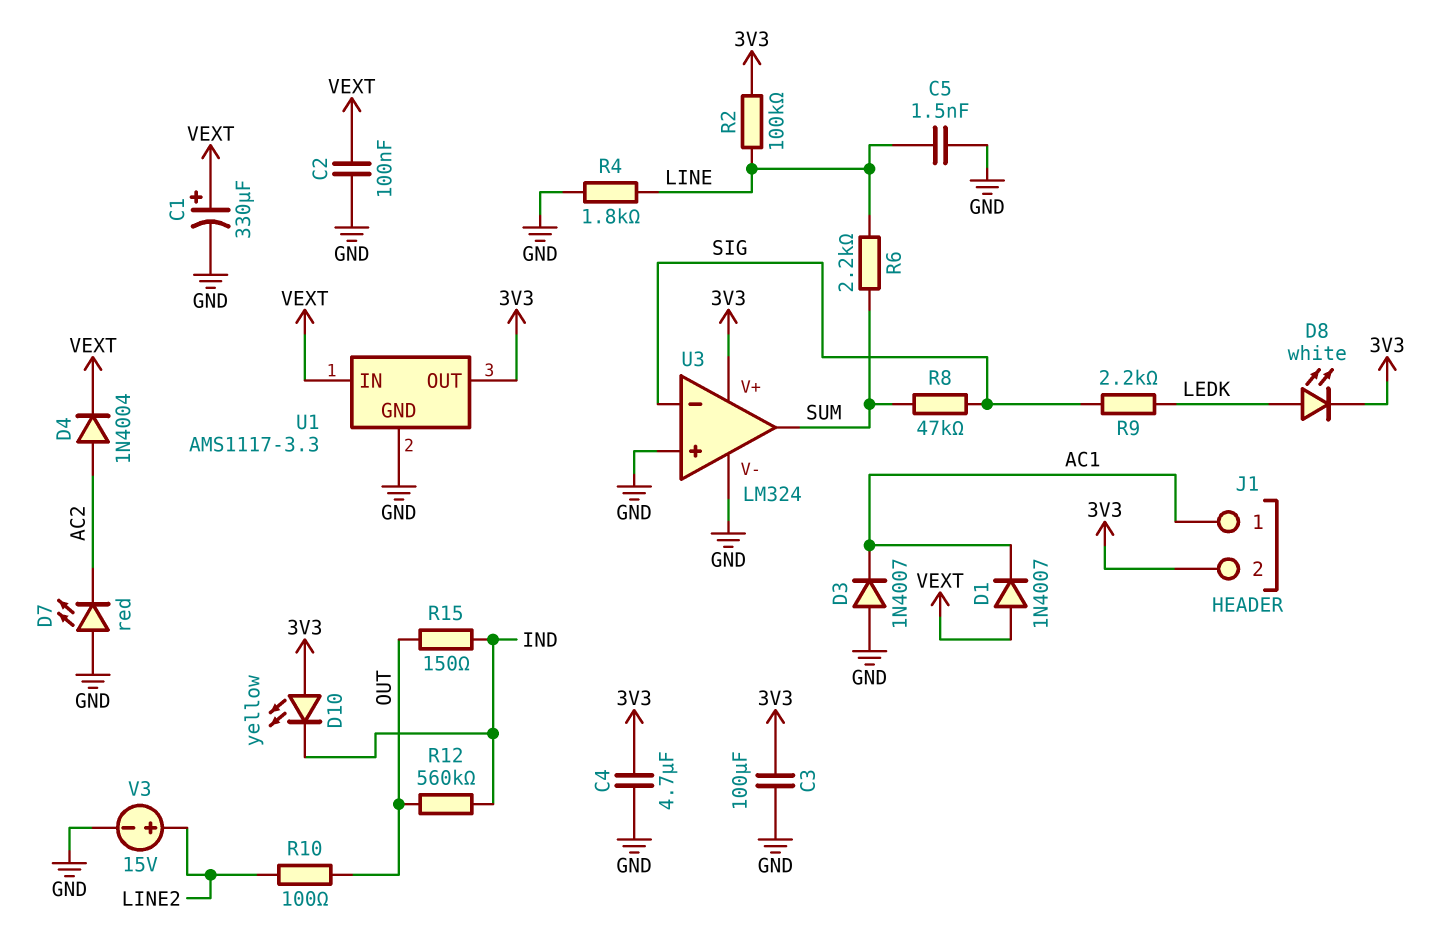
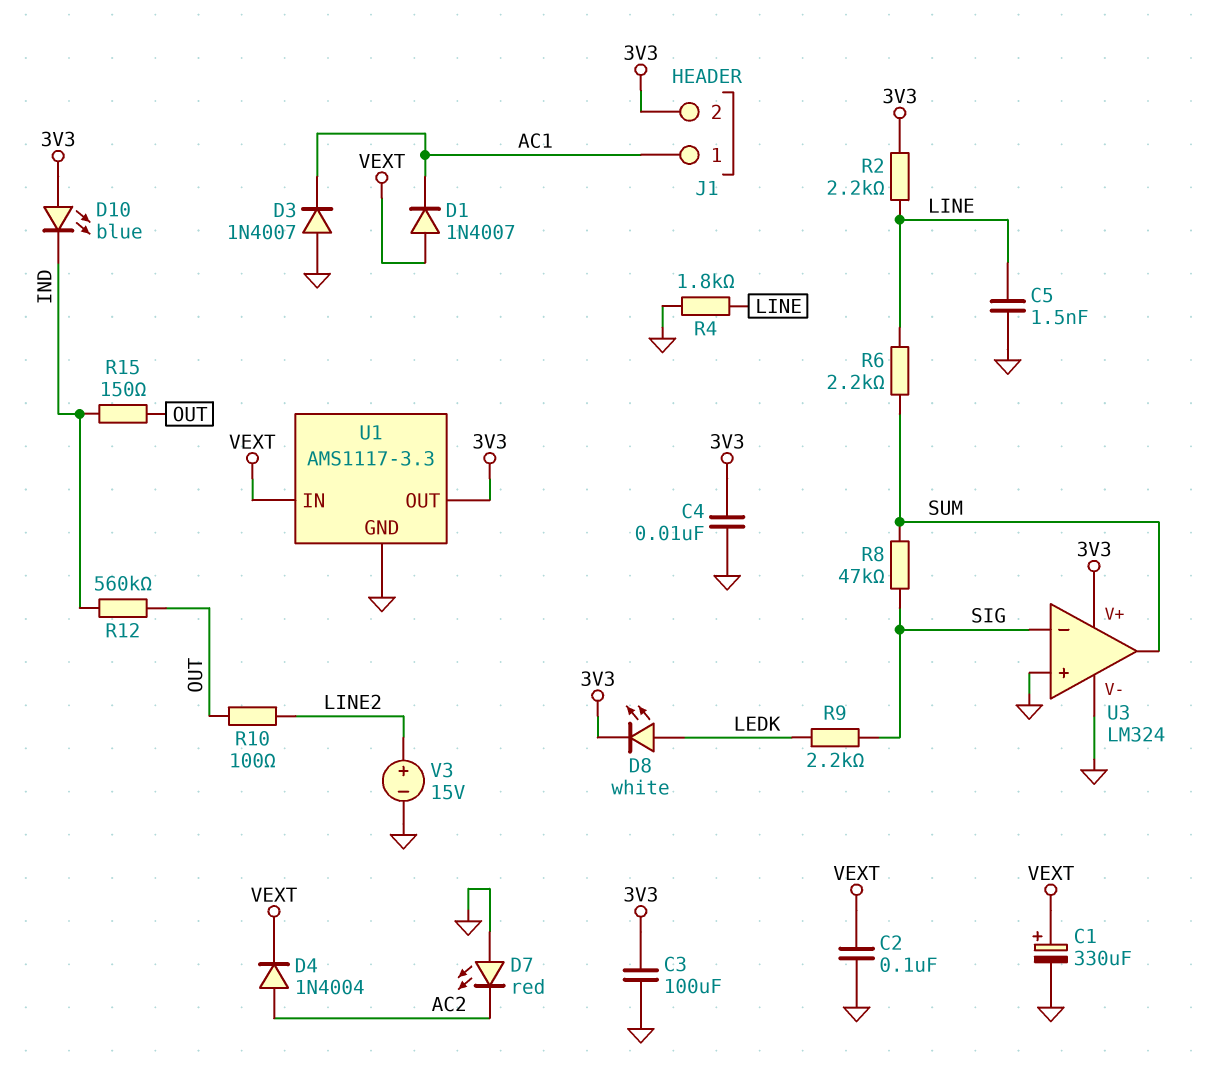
C4: 4.7uF (3V3, GND) -> 10nF (3V3, GND)
D10: LED yellow (A 3V3, K IND) -> LED blue (A 3V3, K IND)
R2: 100k (3V3, LINE) -> 2.2k (3V3, LINE)

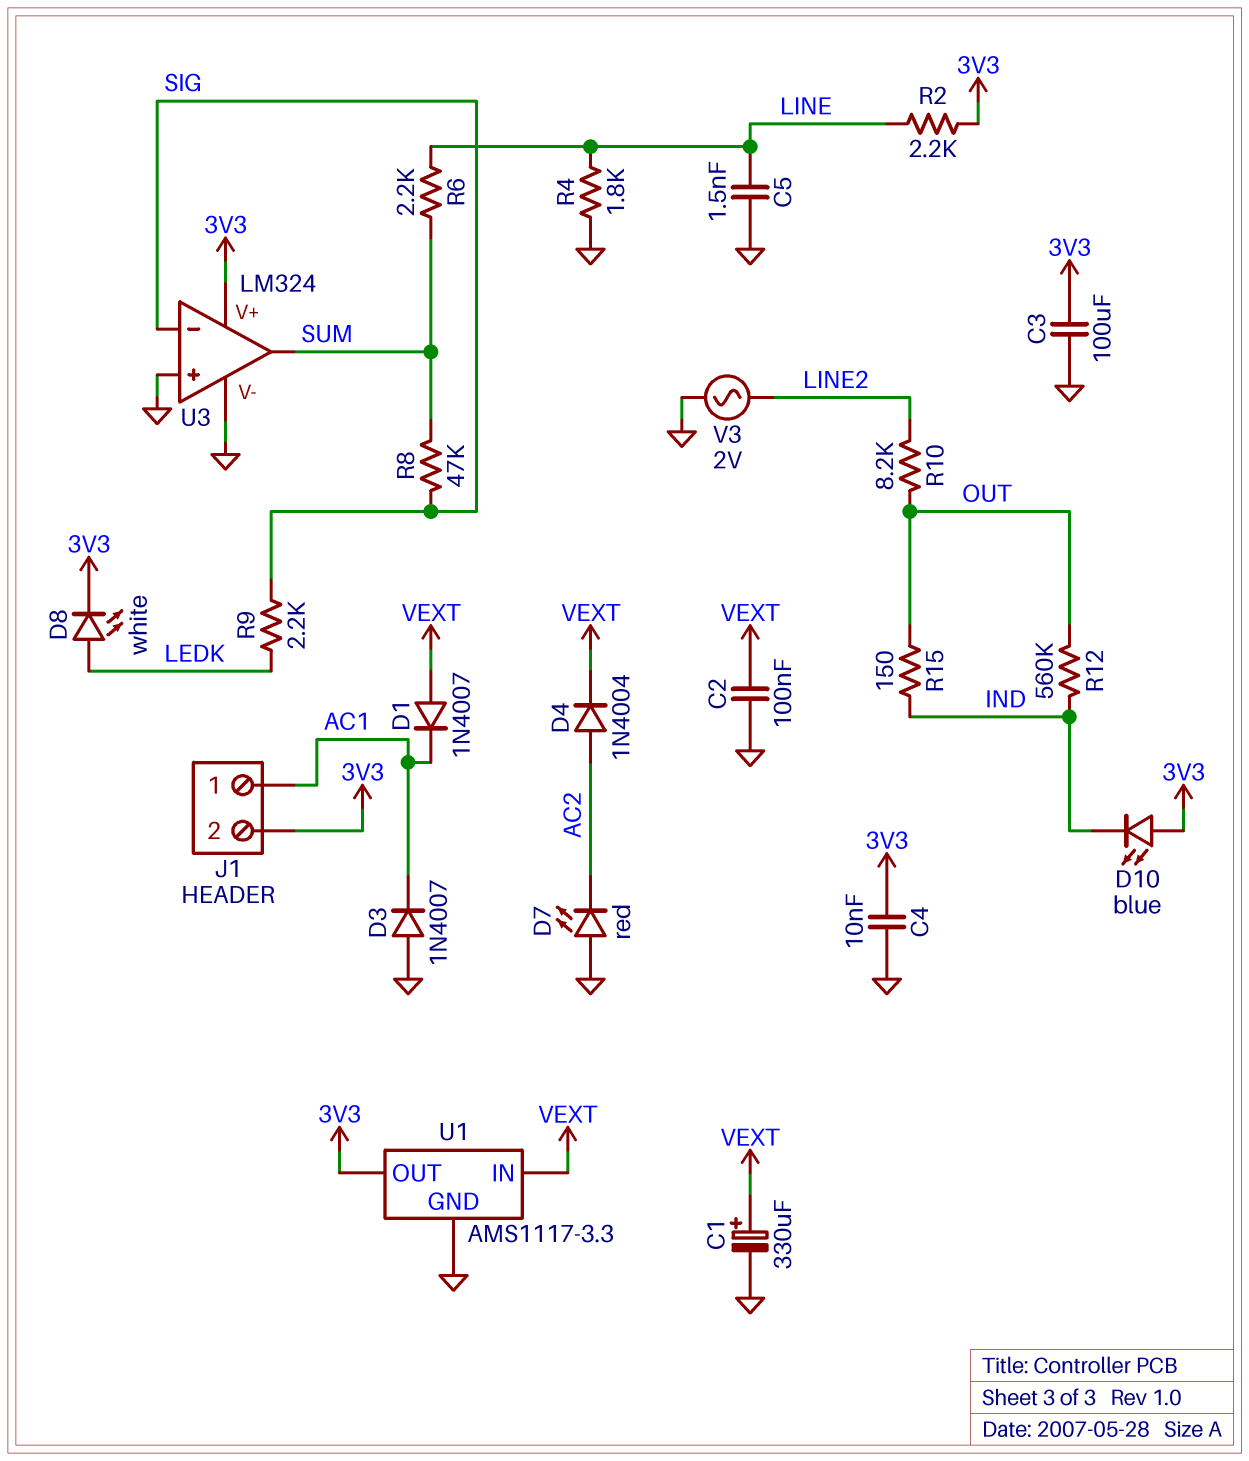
R10: 100 (LINE2, OUT) -> 8.2k (LINE2, OUT)
V3: 15V (plus LINE2, minus GND) -> AC 2V (GND, LINE2)

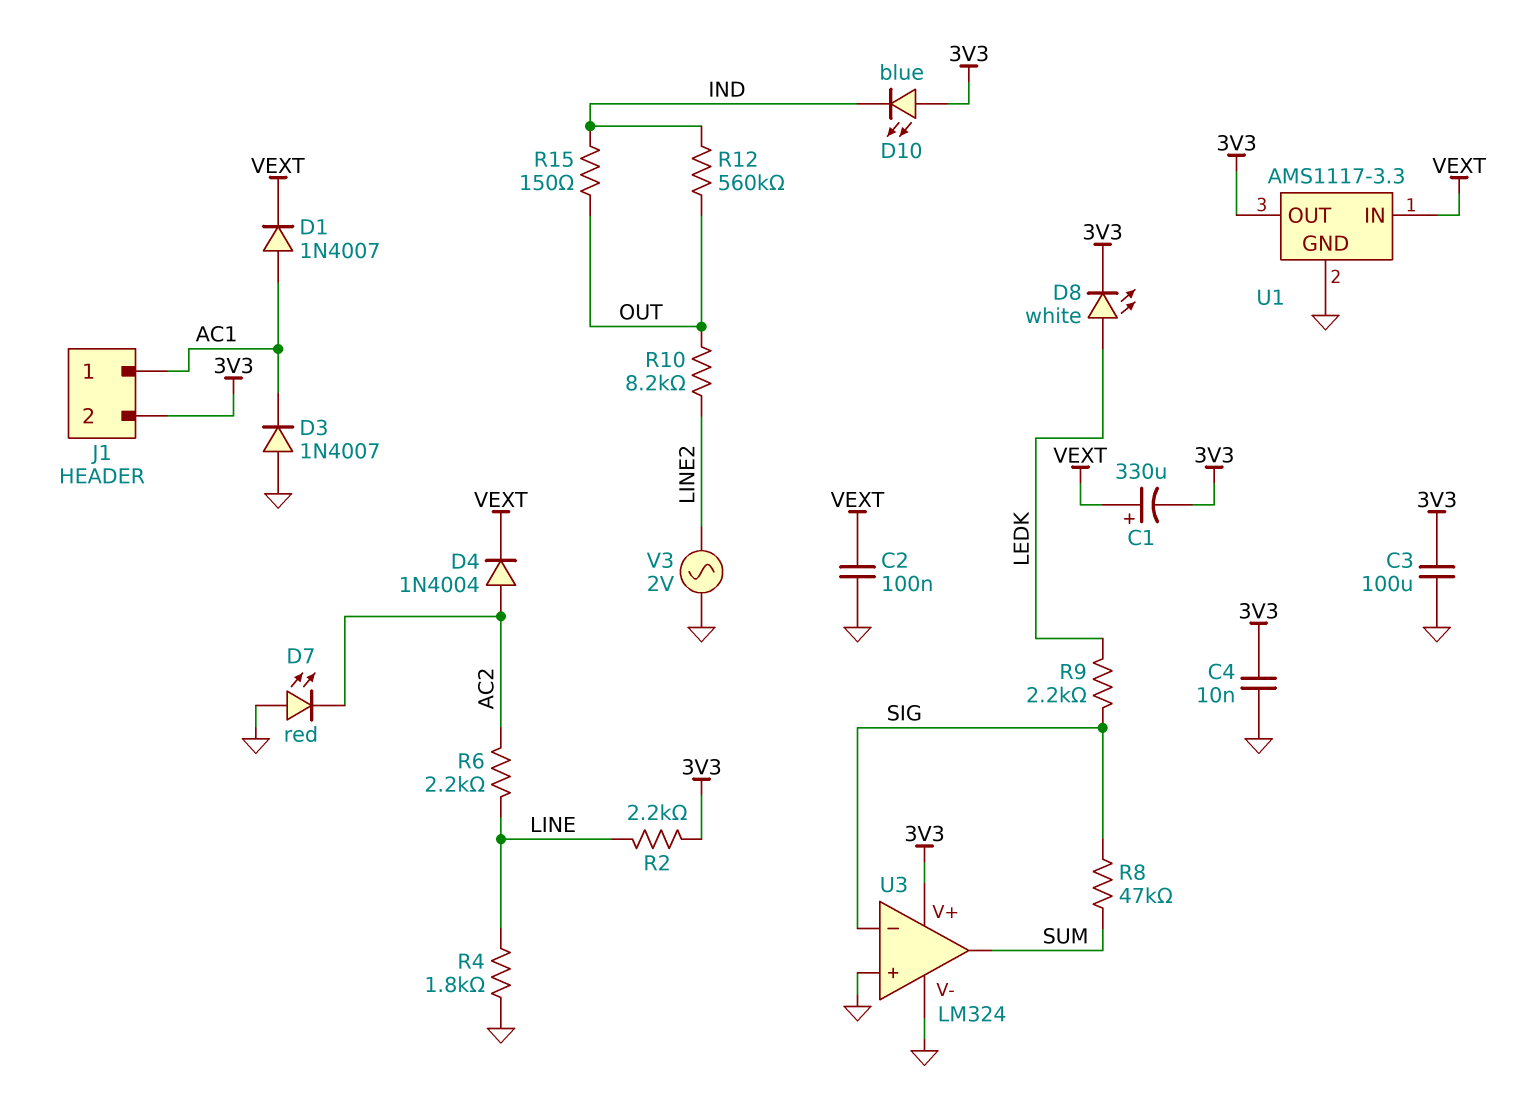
C1: 330uF (plus VEXT, minus GND) -> 330uF (plus VEXT, minus 3V3)
C5: 1.5nF (GND, LINE) -> none
D1: diode 1N4007 (A VEXT, K AC1) -> diode 1N4007 (A AC1, K VEXT)
R6: 2.2k (LINE, SUM) -> 2.2k (AC2, LINE)

